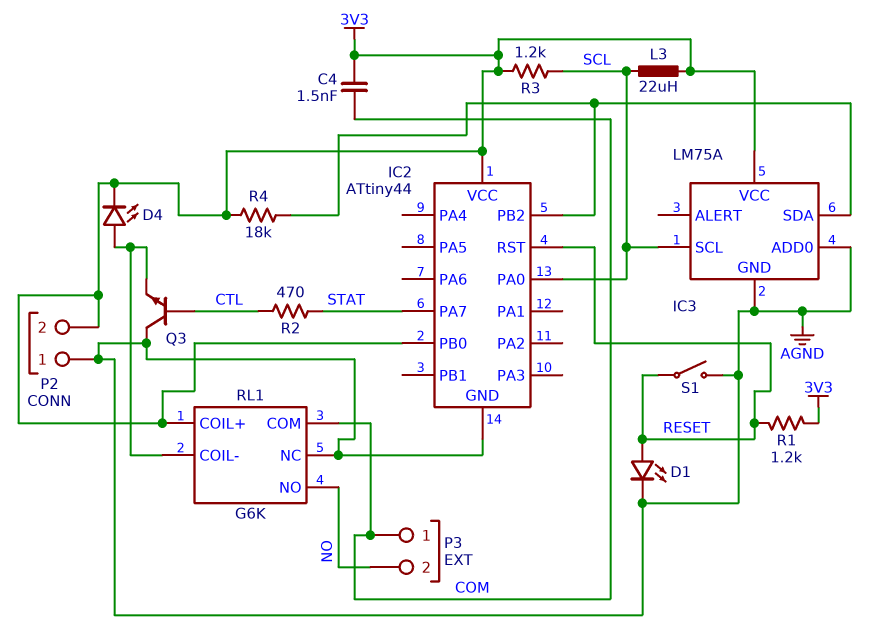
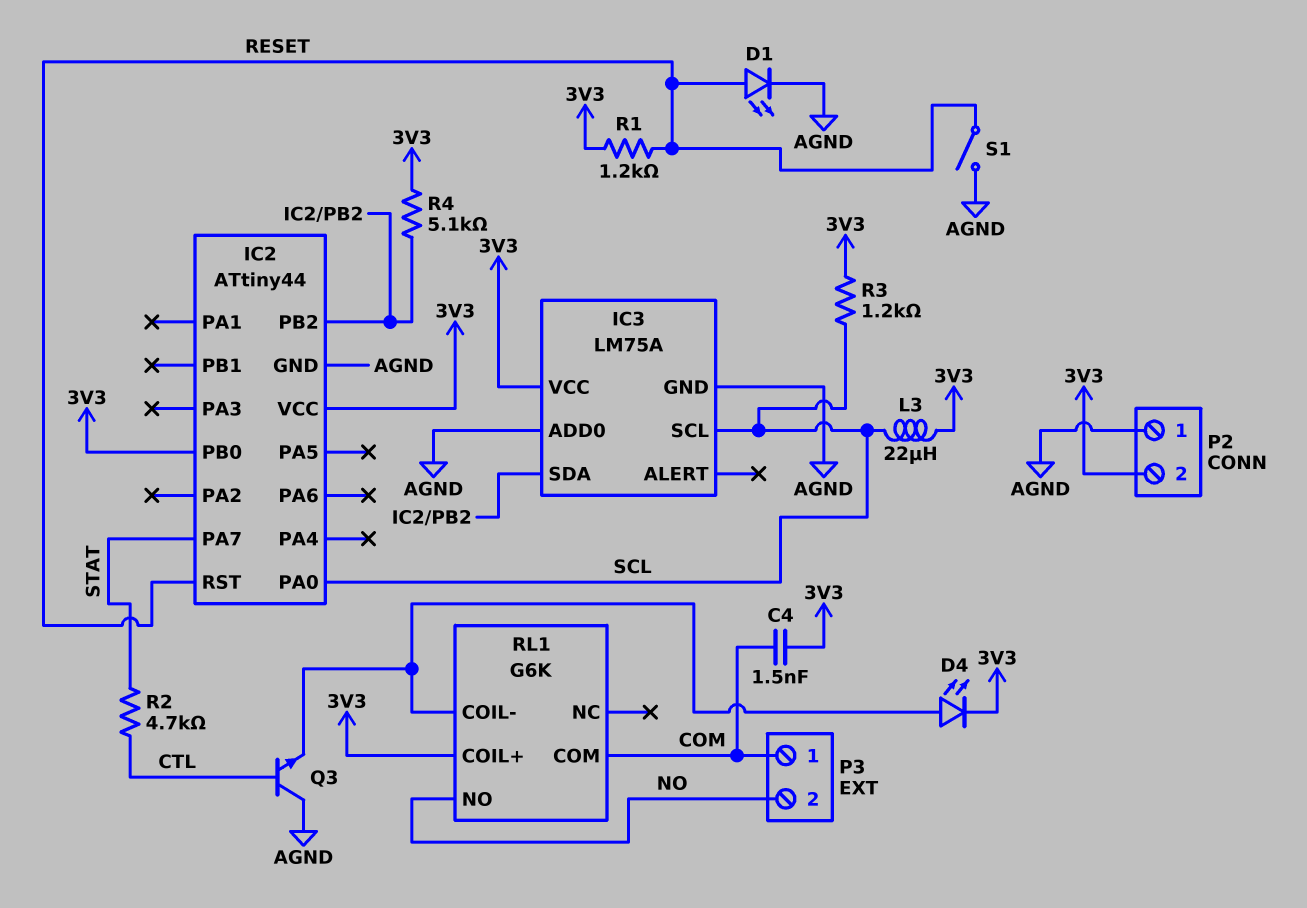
R2: 470 (CTL, STAT) -> 4.7k (CTL, STAT)
R4: 18k (3V3, IC2/PB2) -> 5.1k (3V3, IC2/PB2)
RL1 pin NC: AGND -> none

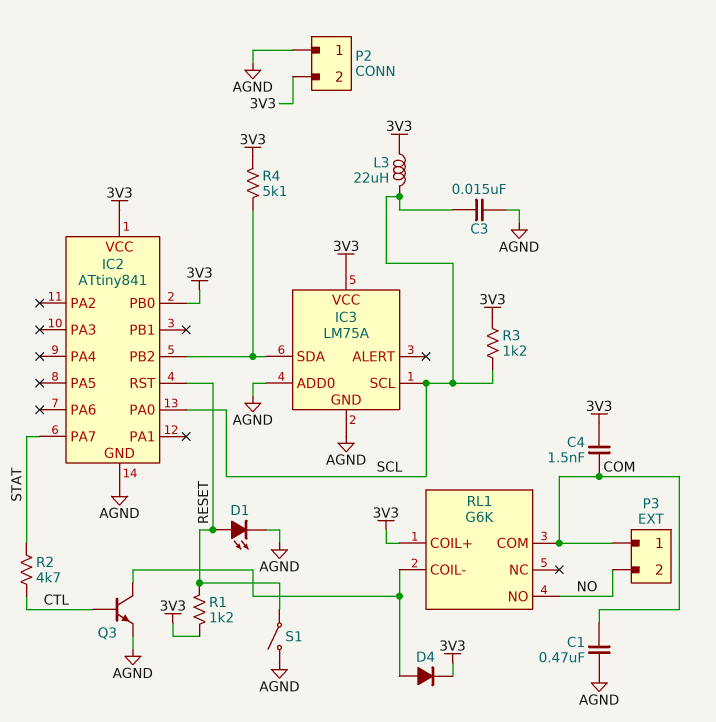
C1: none -> 470nF (AGND, COM)
C3: none -> 15nF (AGND, SCL)
D4: LED (A RL1/COIL-, K 3V3) -> diode (A RL1/COIL-, K 3V3)
IC2: ATtiny44 -> ATtiny841
Q3: NPN (B CTL, C AGND, E RL1/COIL-) -> NPN (B CTL, C RL1/COIL-, E AGND)

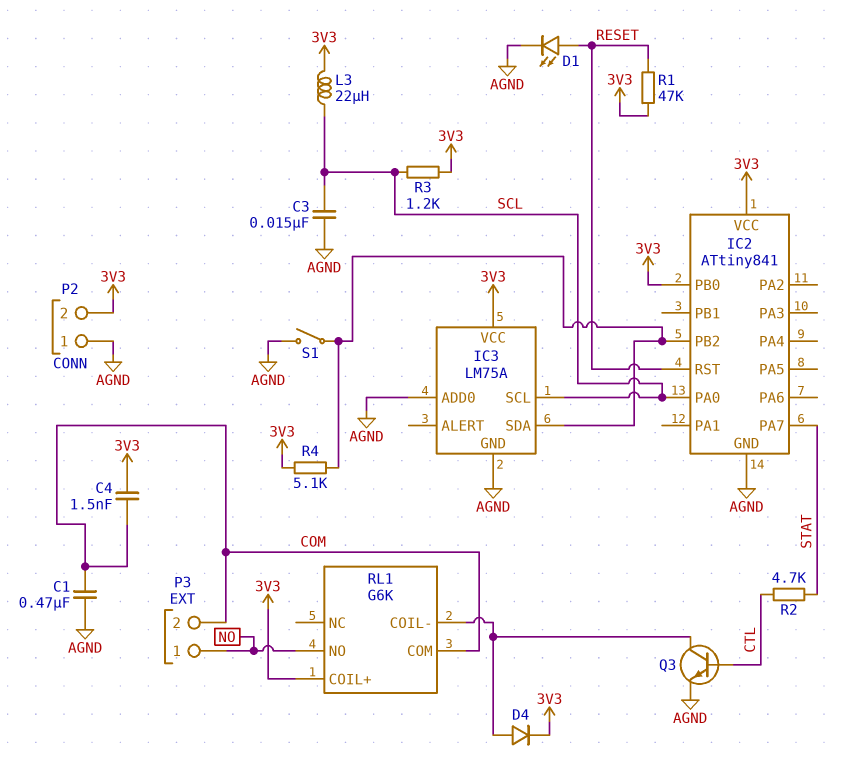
P3 pin 1: COM -> NO
P3 pin 2: NO -> COM
R1: 1.2k (3V3, RESET) -> 47k (3V3, RESET)
S1: switch (AGND, RESET) -> switch (AGND, IC2/PB2)

